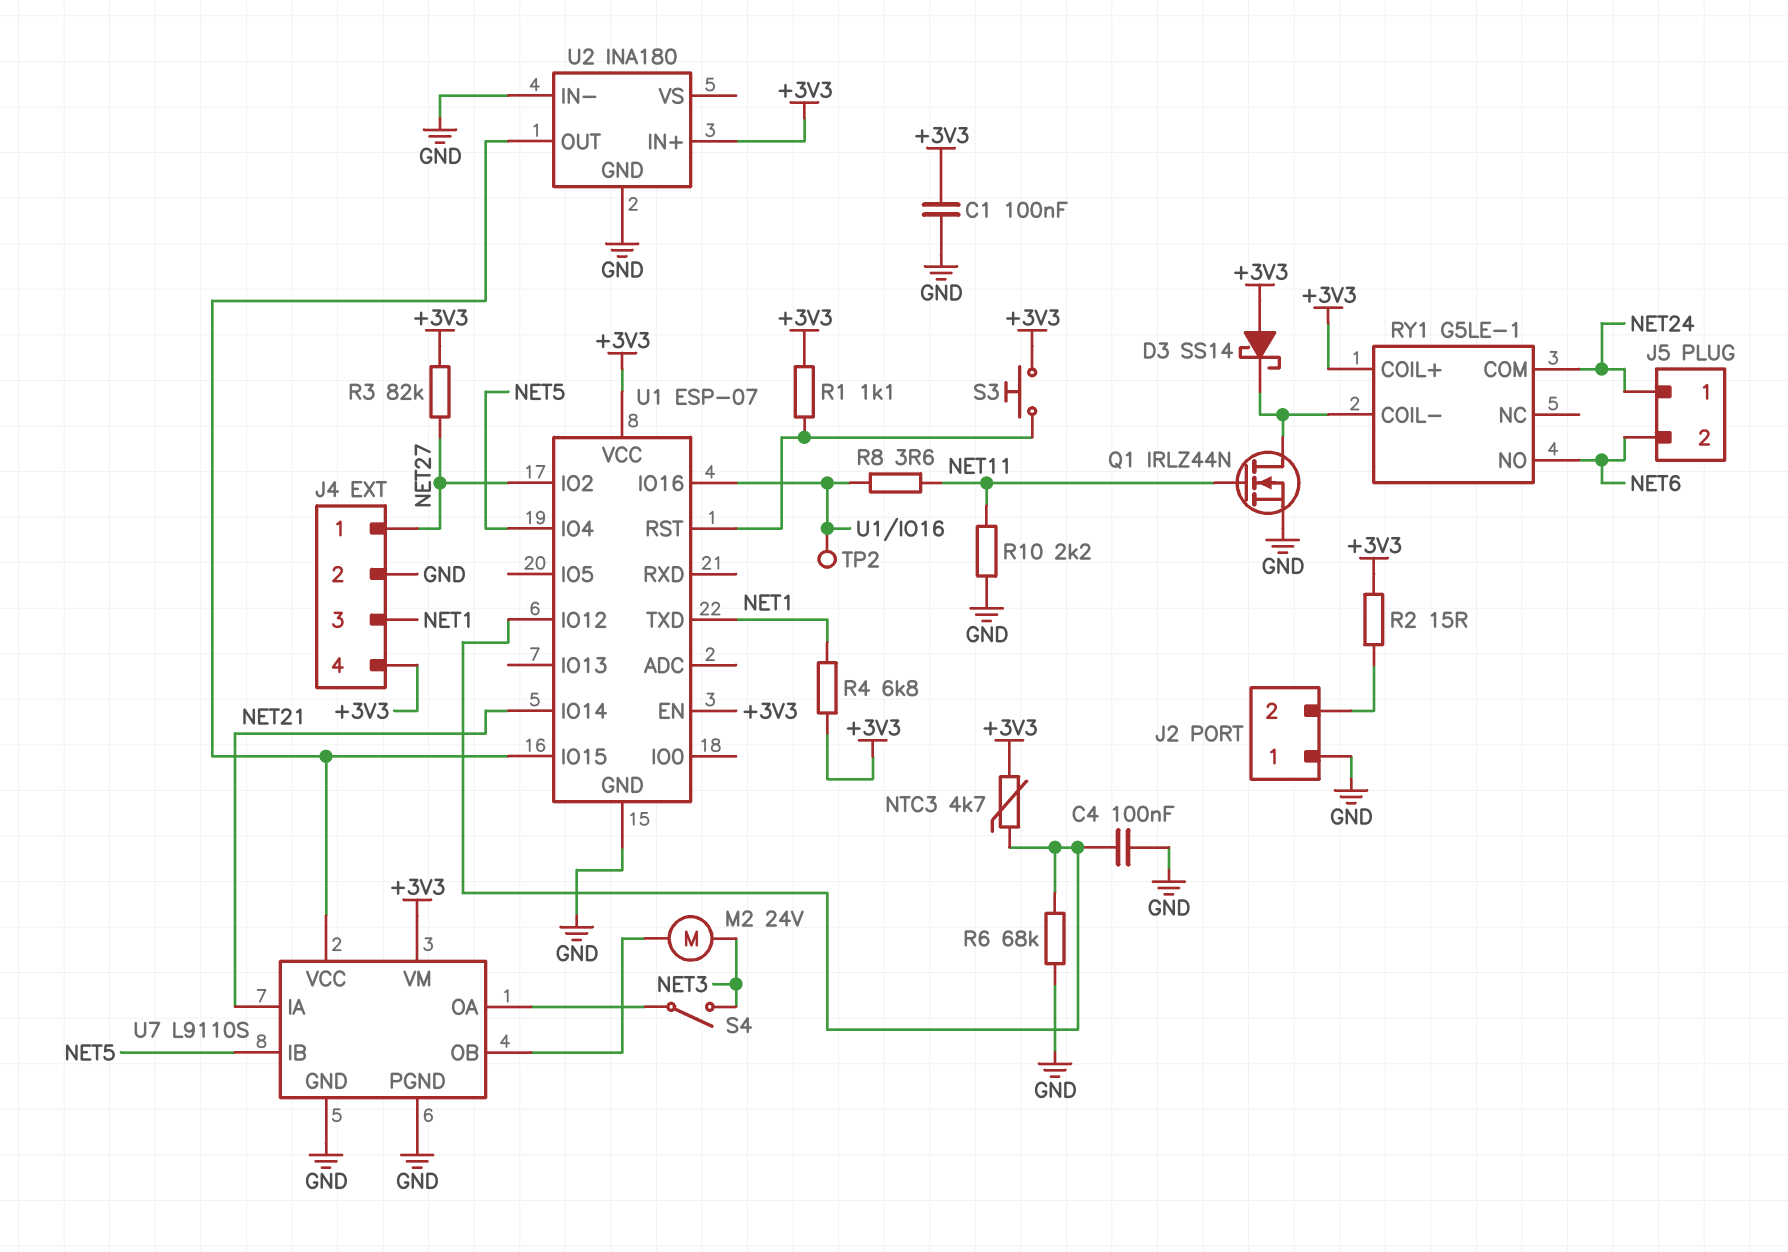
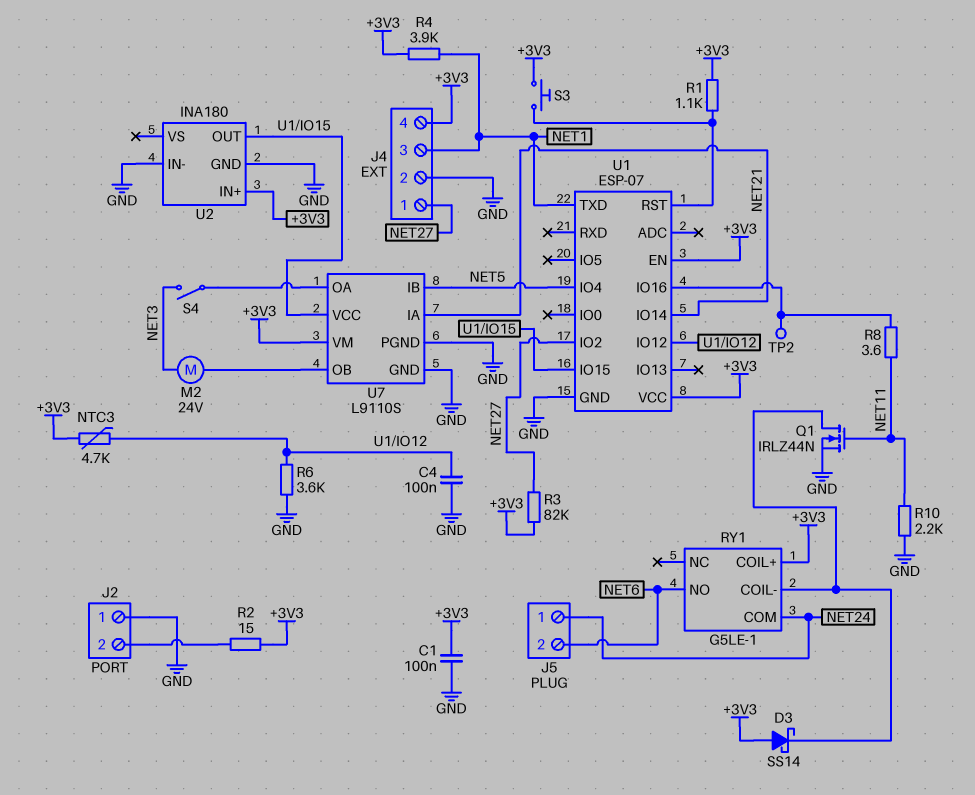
R4: 6.8k (+3V3, NET1) -> 3.9k (+3V3, NET1)
R6: 68k (GND, U1/IO12) -> 3.6k (GND, U1/IO12)

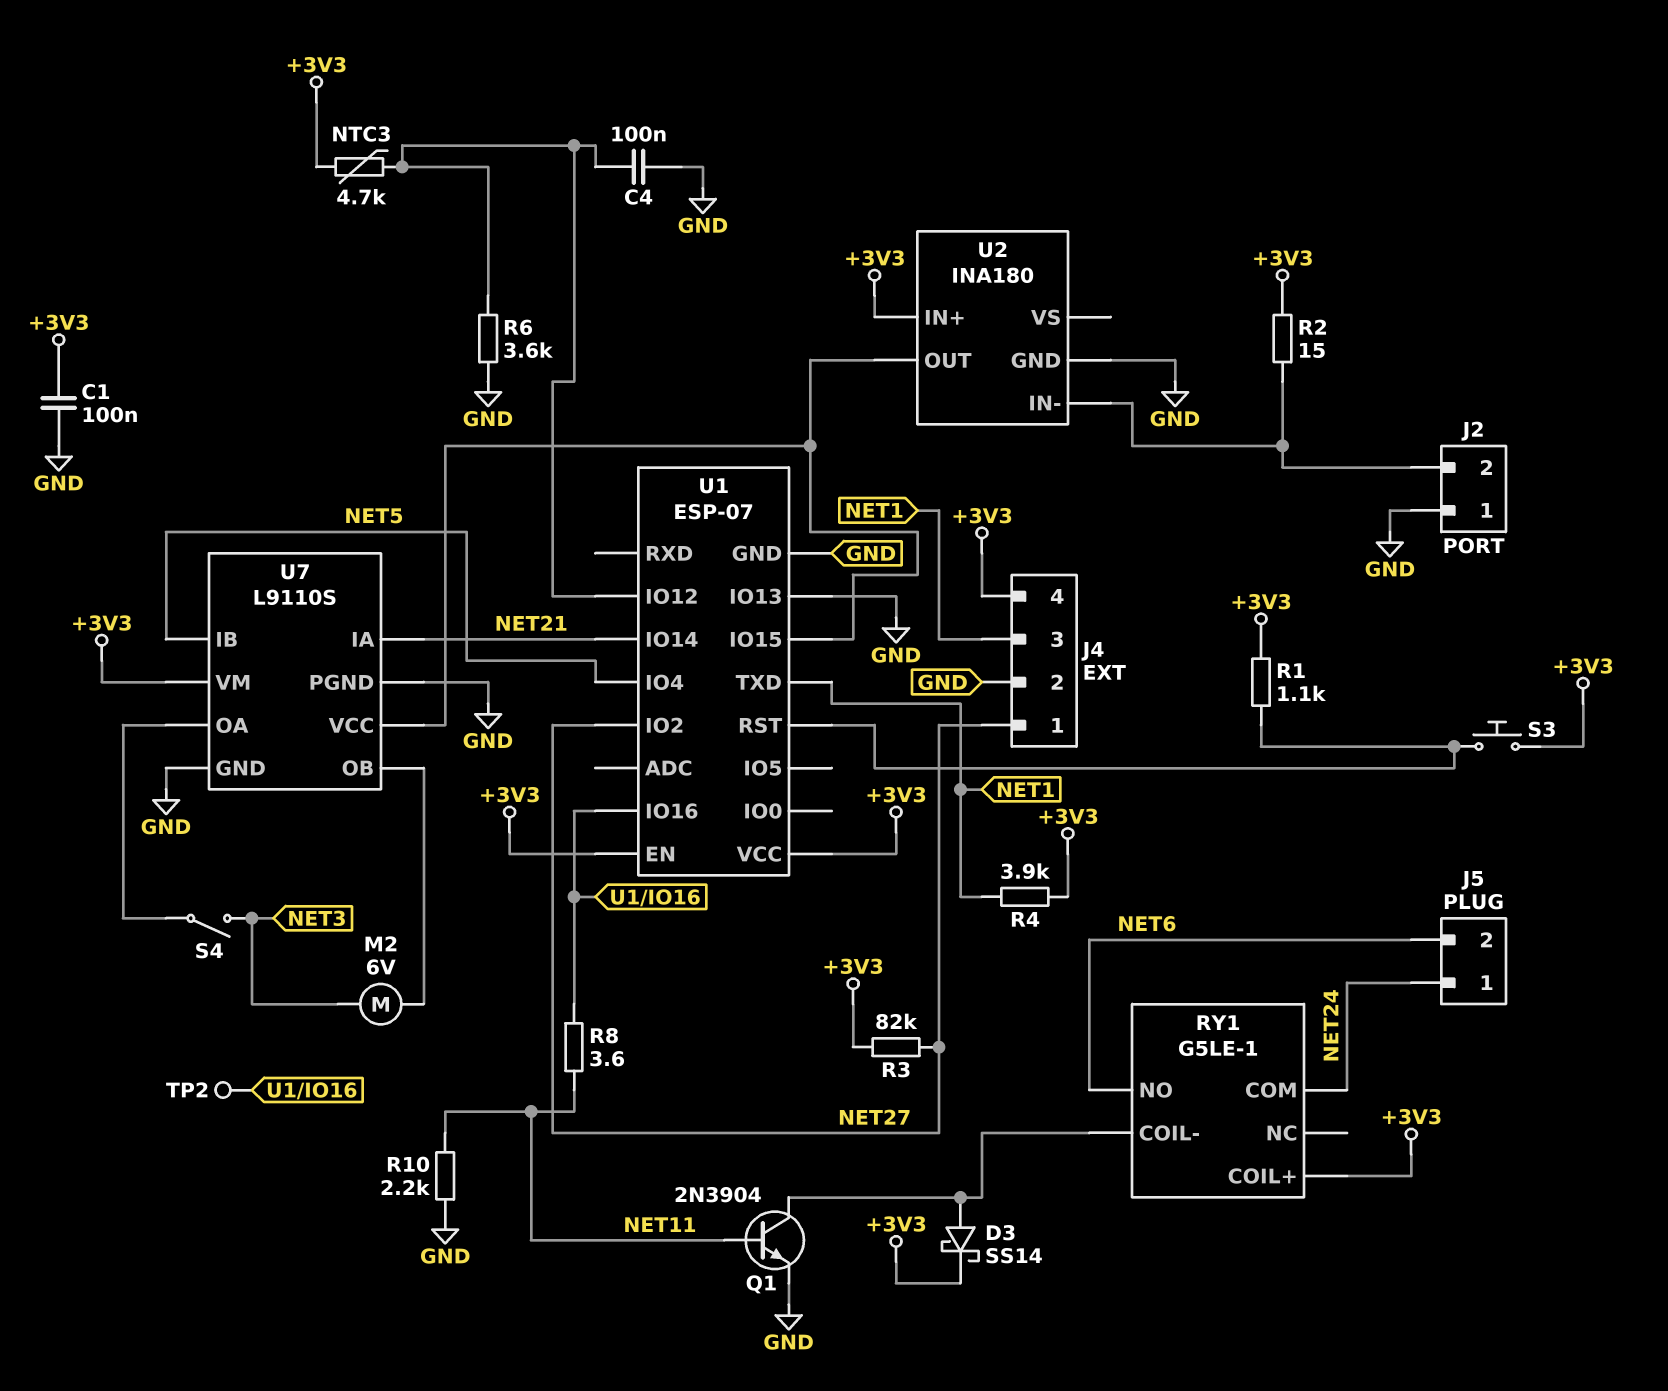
D3: schottky SS14 (A +3V3, K RY1/COIL-) -> schottky SS14 (A RY1/COIL-, K +3V3)
M2: motor 24V (NET3, U7/OB) -> motor 6V (NET3, U7/OB)
Q1: NMOS IRLZ44N (G NET11, D RY1/COIL-, S GND) -> NPN 2N3904 (B NET11, C RY1/COIL-, E GND)
U1 pin IO13: none -> GND
U2 pin IN-: GND -> J2/2

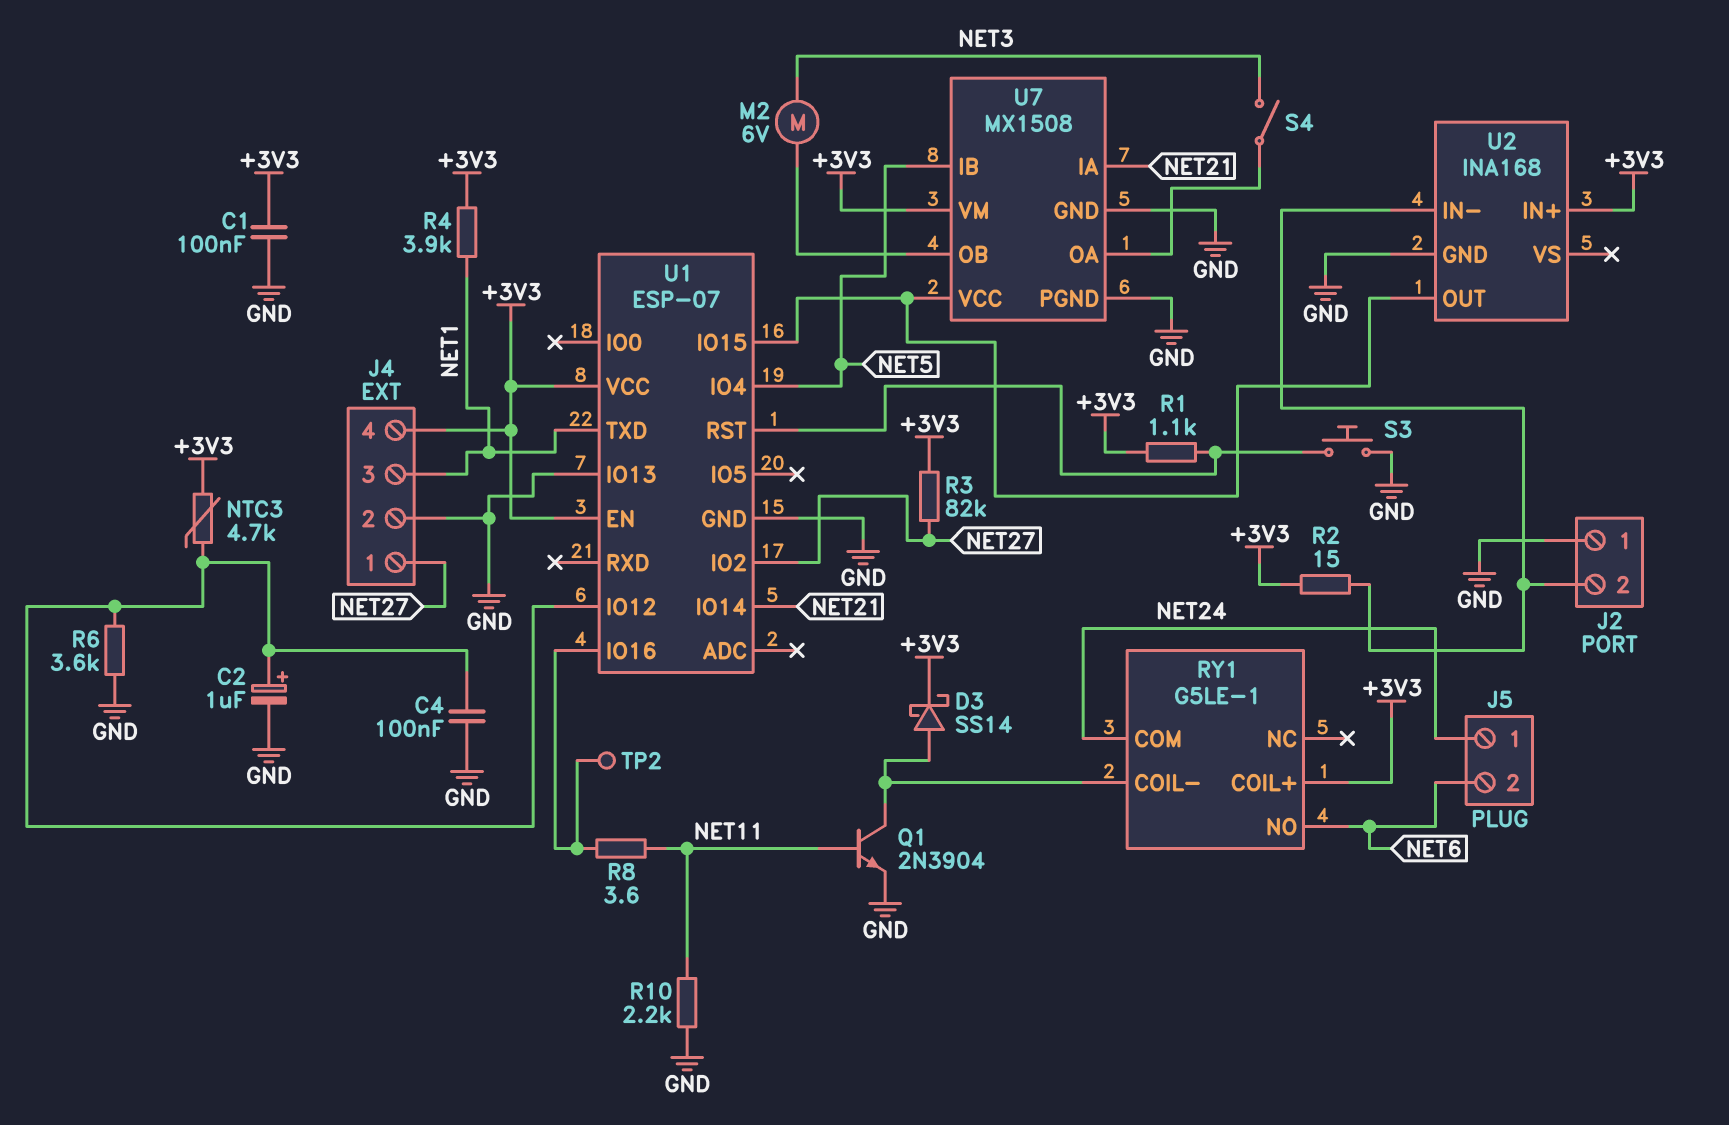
C2: none -> 1uF (plus U1/IO12, minus GND)
S3: button (+3V3, U1/RST) -> button (GND, U1/RST)
U2: INA180 -> INA168
U7: L9110S -> MX1508

